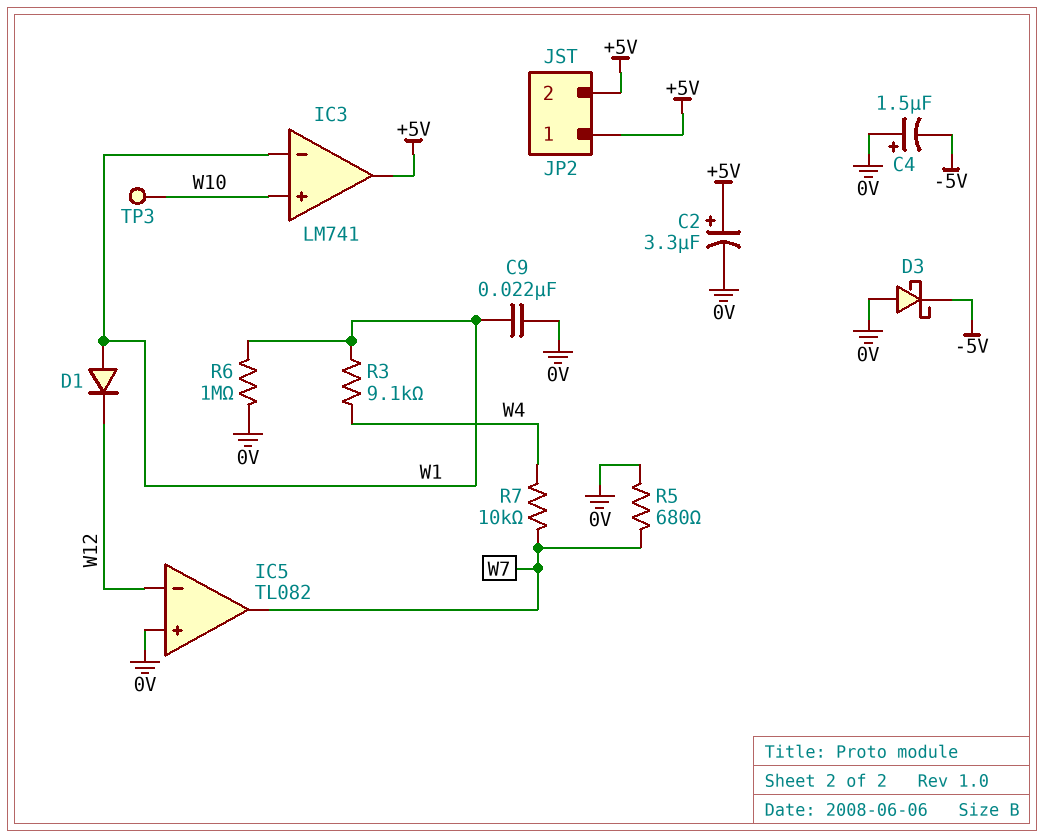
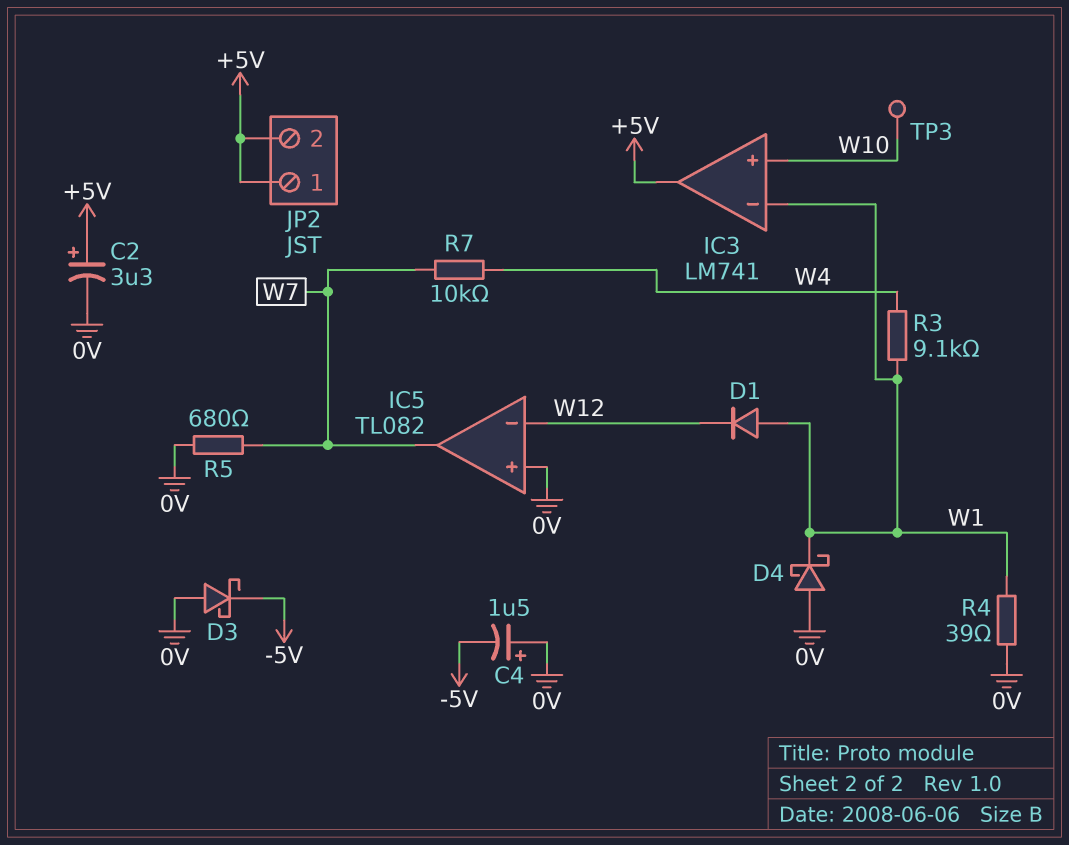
C9: 22nF (0V, W1) -> none
D4: none -> schottky (A 0V, K W1)
R4: none -> 39 (0V, W1)
R6: 1M (0V, W1) -> none

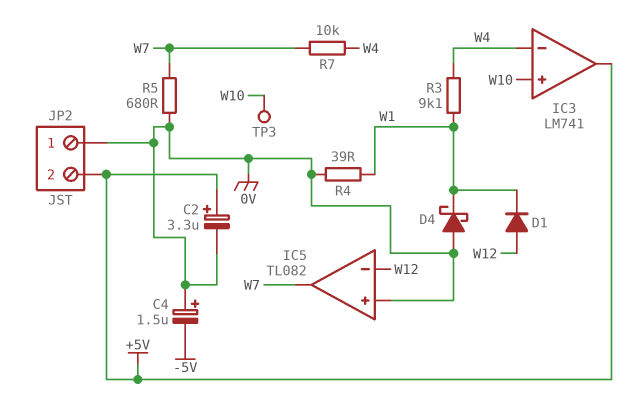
D1: diode (A W1, K W12) -> diode (A W12, K W1)
D3: schottky (A 0V, K -5V) -> none
IC3 pin in-: W1 -> W4
JP2 pin 1: +5V -> 0V

